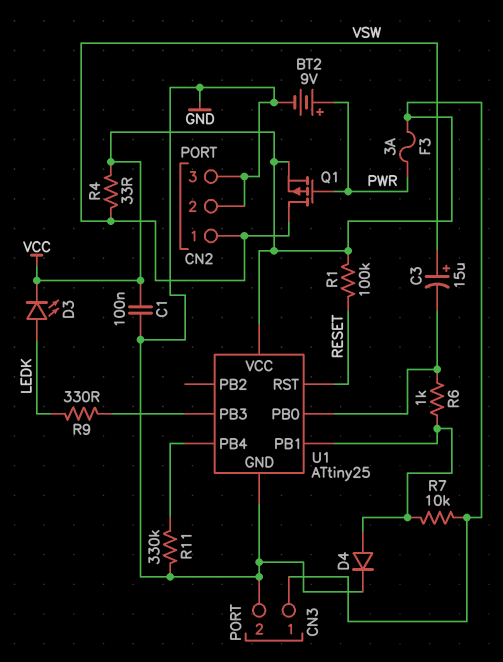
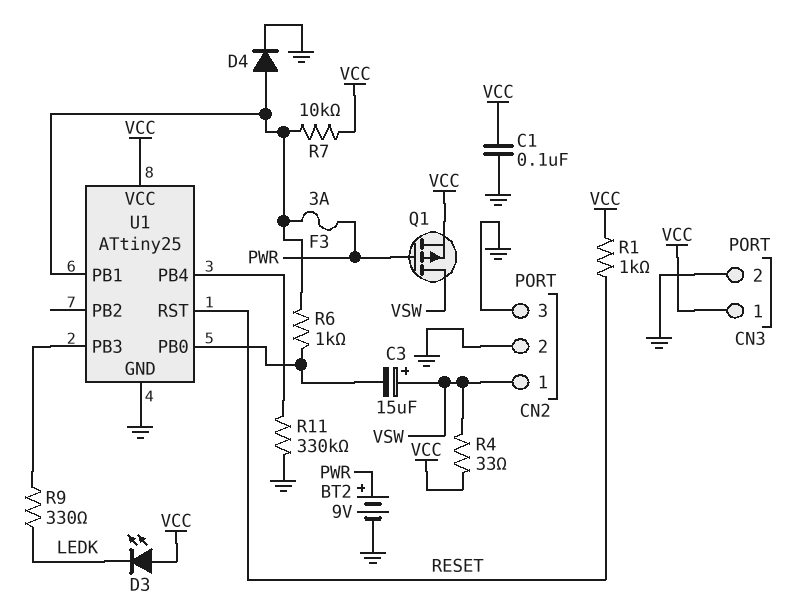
D3: LED (A LEDK, K VCC) -> LED (A VCC, K LEDK)
F3: 3A (PWR, VCC) -> 3A (PWR, U1/PB1)
R1: 100k (RESET, VCC) -> 1k (RESET, VCC)

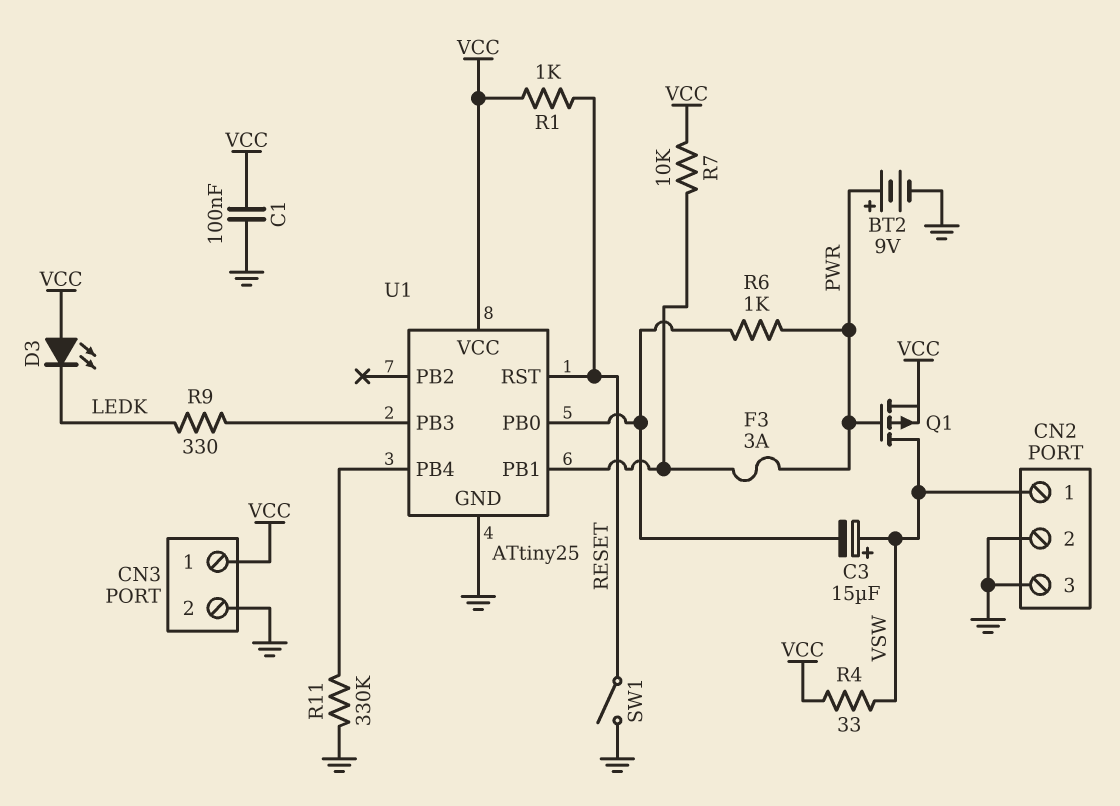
D4: diode (A U1/PB1, K GND) -> none
R6: 1k (U1/PB0, U1/PB1) -> 1k (PWR, U1/PB0)
SW1: none -> switch (GND, RESET)

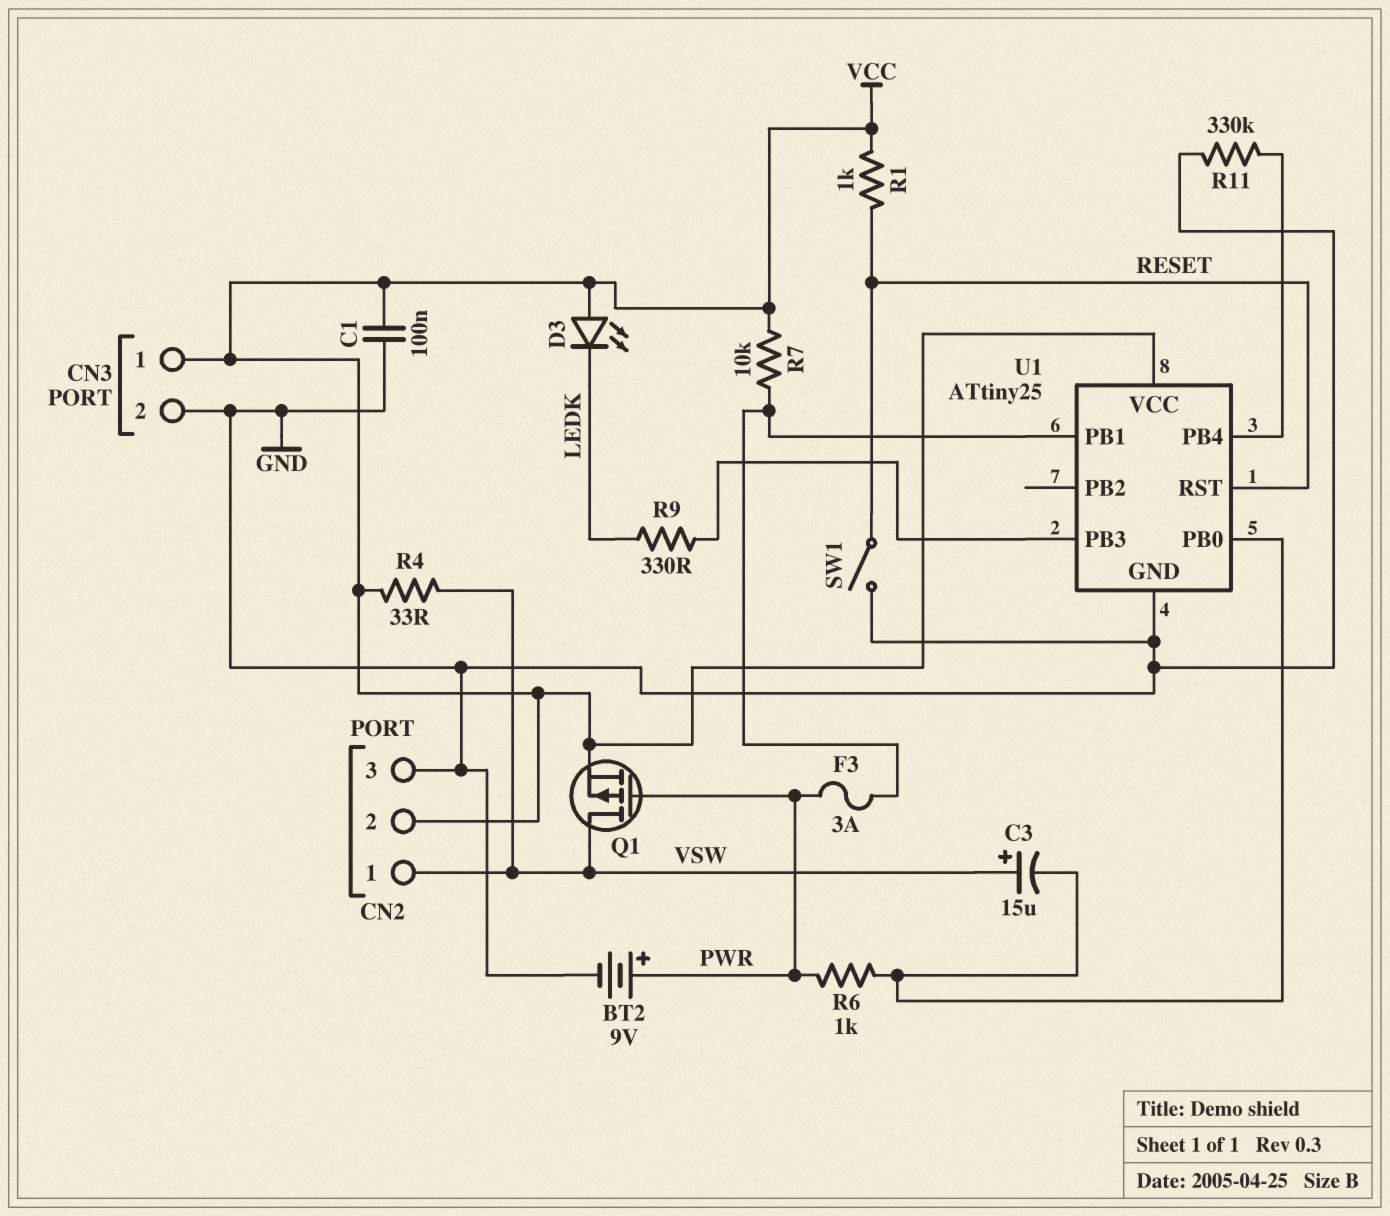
CN2 pin 2: GND -> VCC

